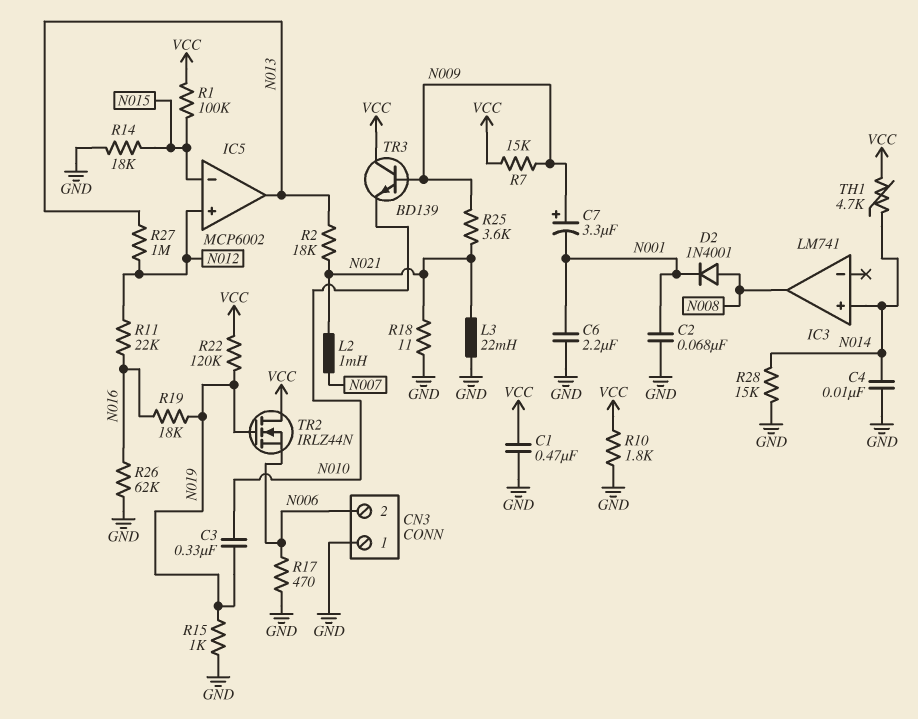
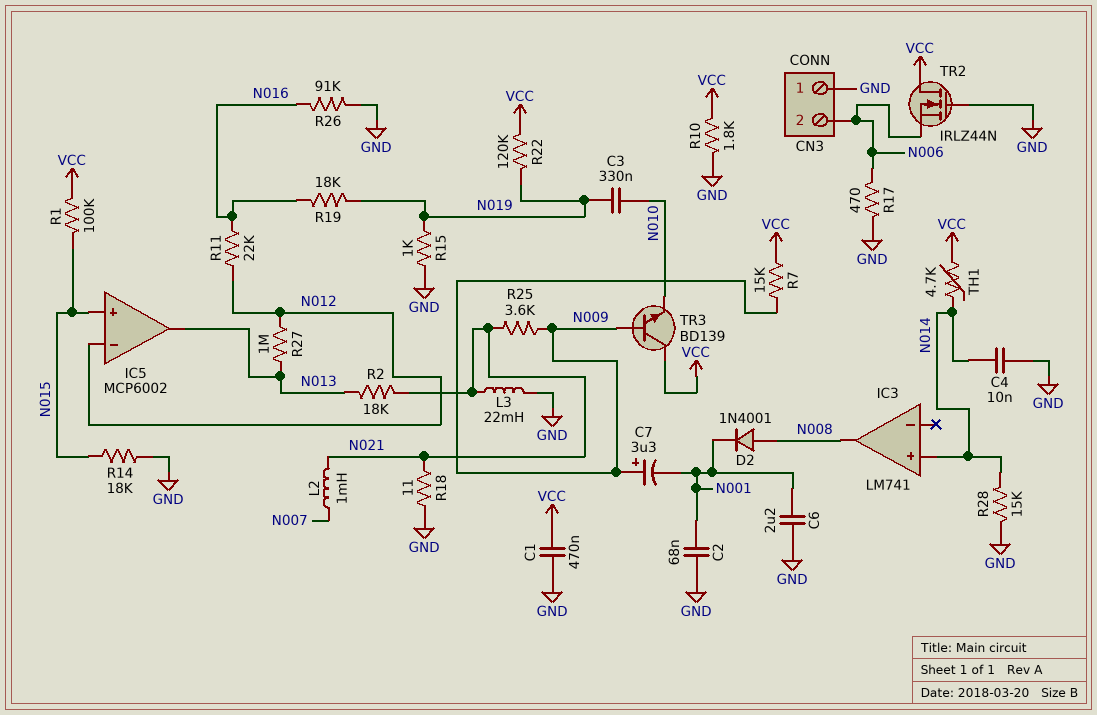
IC5 pin in+: N012 -> N015
IC5 pin in-: N015 -> N012
R26: 62k (GND, N016) -> 91k (GND, N016)
TR2: NMOS IRLZ44N (G N019, D VCC, S N006) -> NMOS IRLZ44N (G GND, D VCC, S N006)

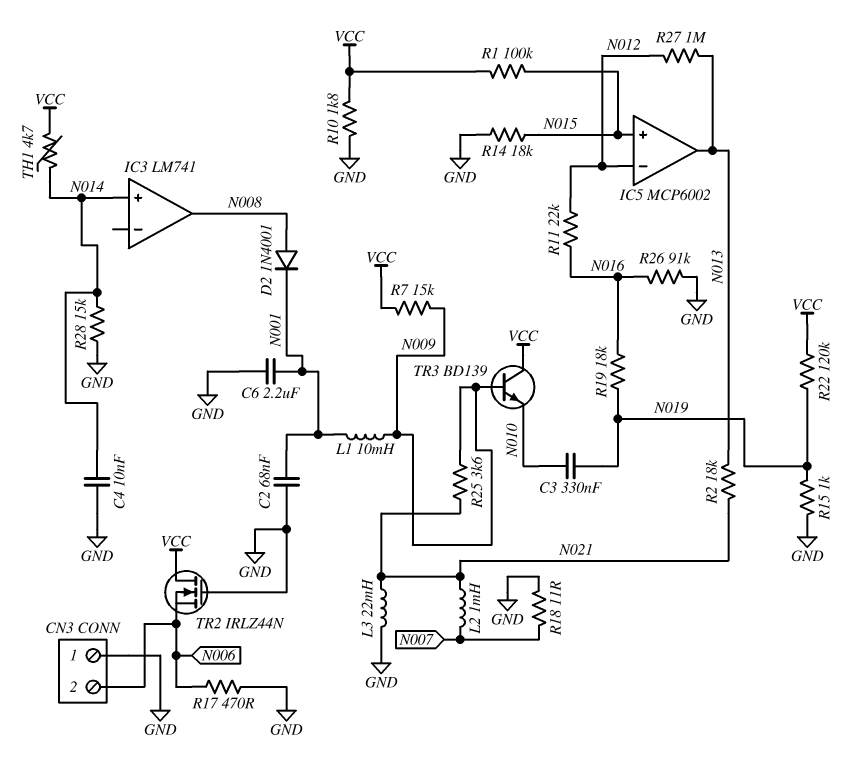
C1: 470nF (GND, VCC) -> none
C7: 3.3uF (plus N009, minus N001) -> none
L1: none -> 10mH (N001, N009)
R18: 11 (GND, N021) -> 11 (GND, N007)

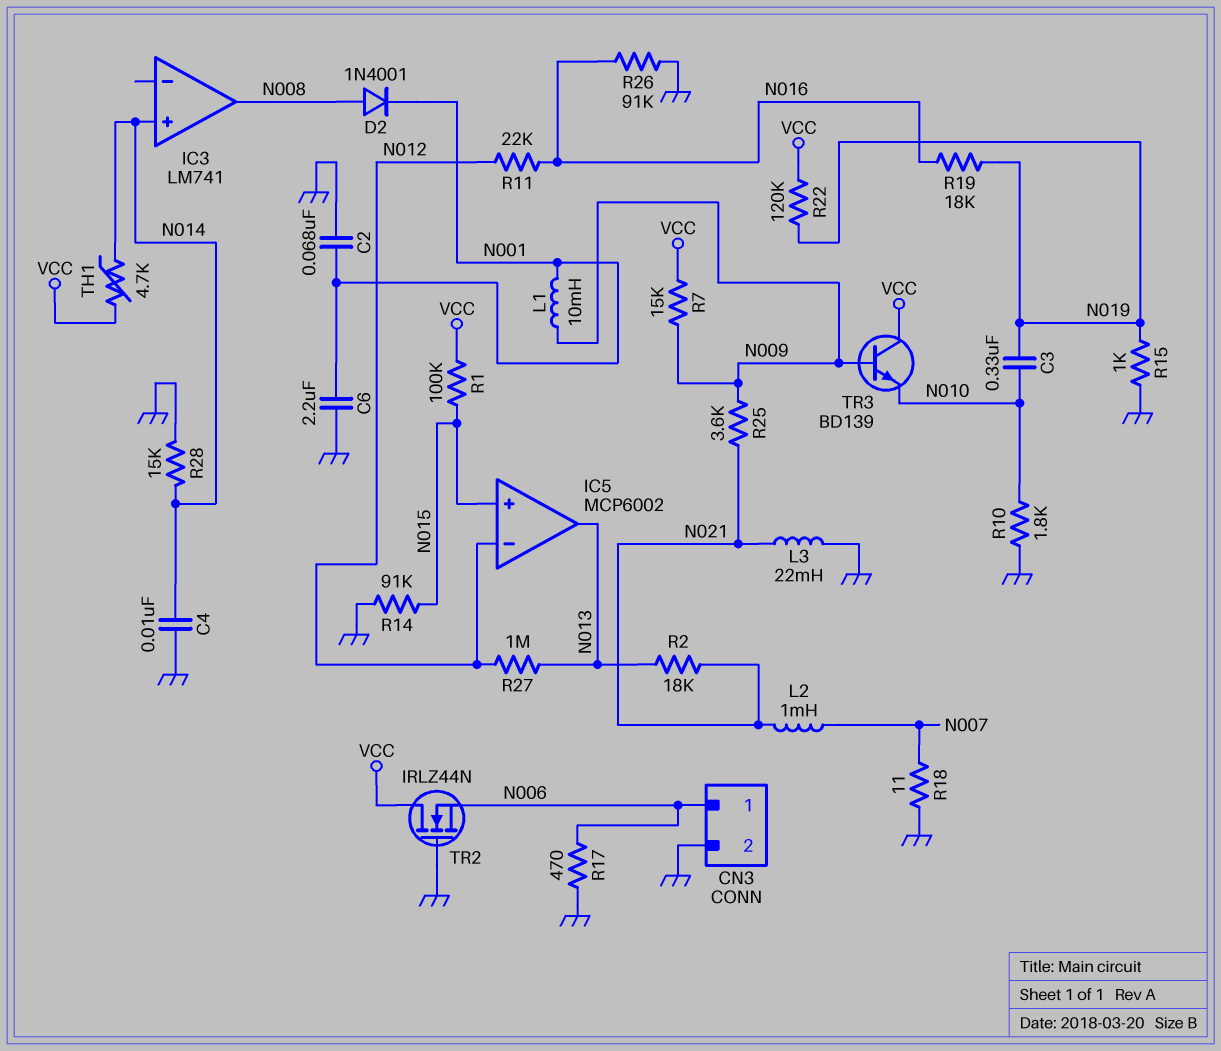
CN3 pin 1: GND -> N006
CN3 pin 2: N006 -> GND
R10: 1.8k (GND, VCC) -> 1.8k (GND, N010)
R14: 18k (GND, N015) -> 91k (GND, N015)

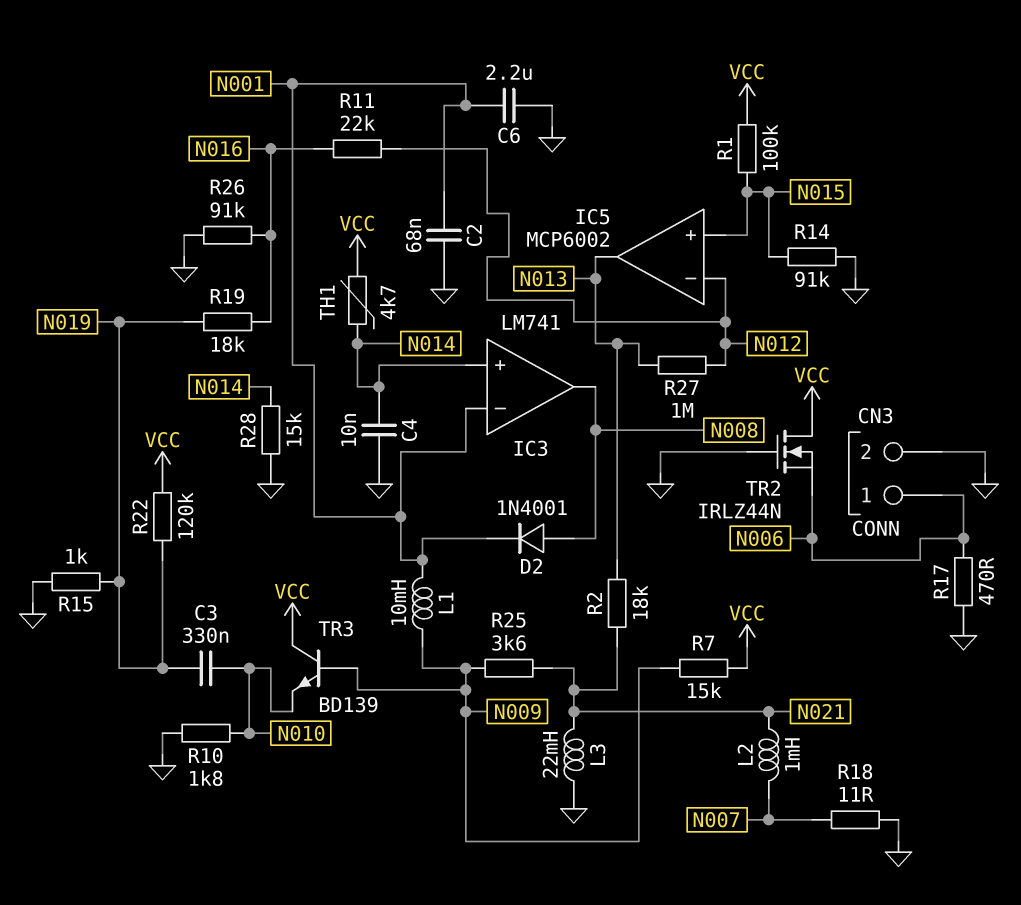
IC3 pin in-: none -> N001

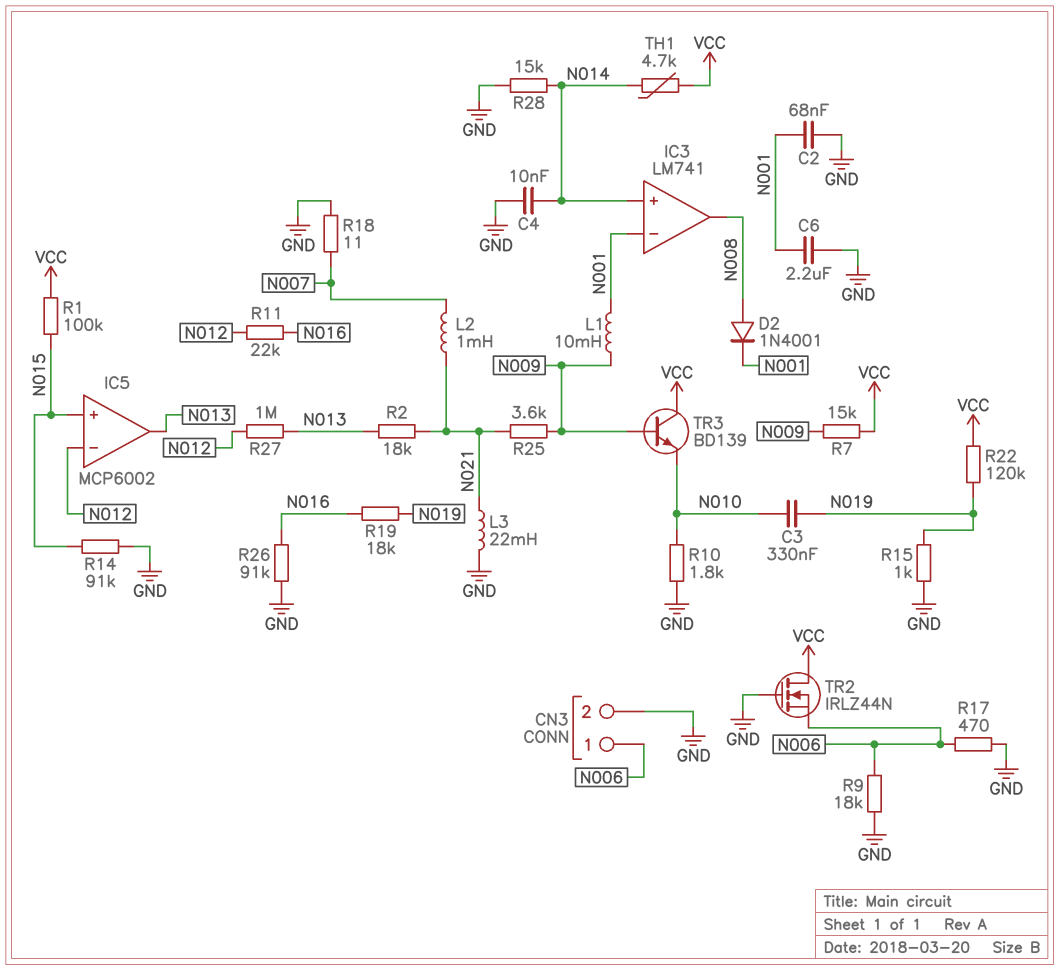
R9: none -> 18k (GND, N006)

